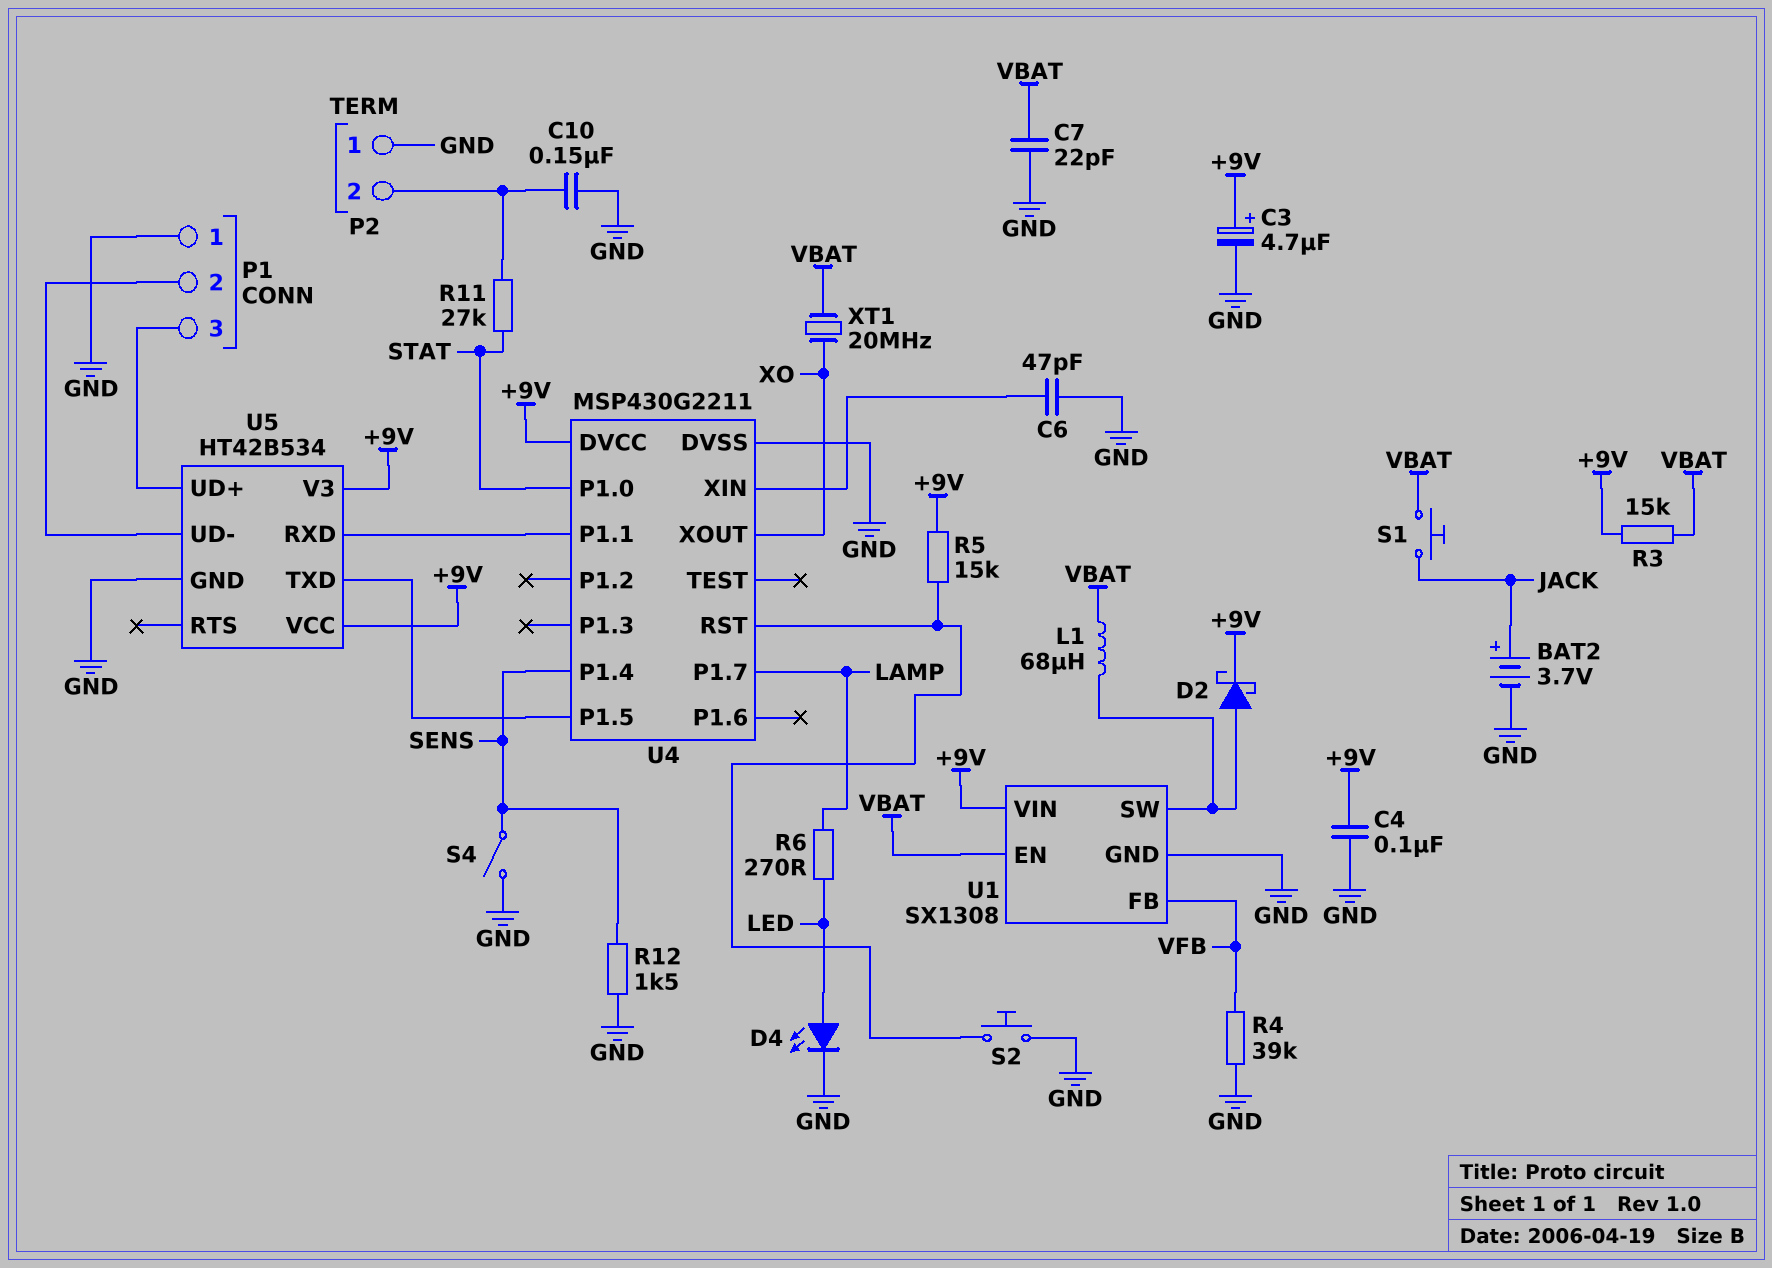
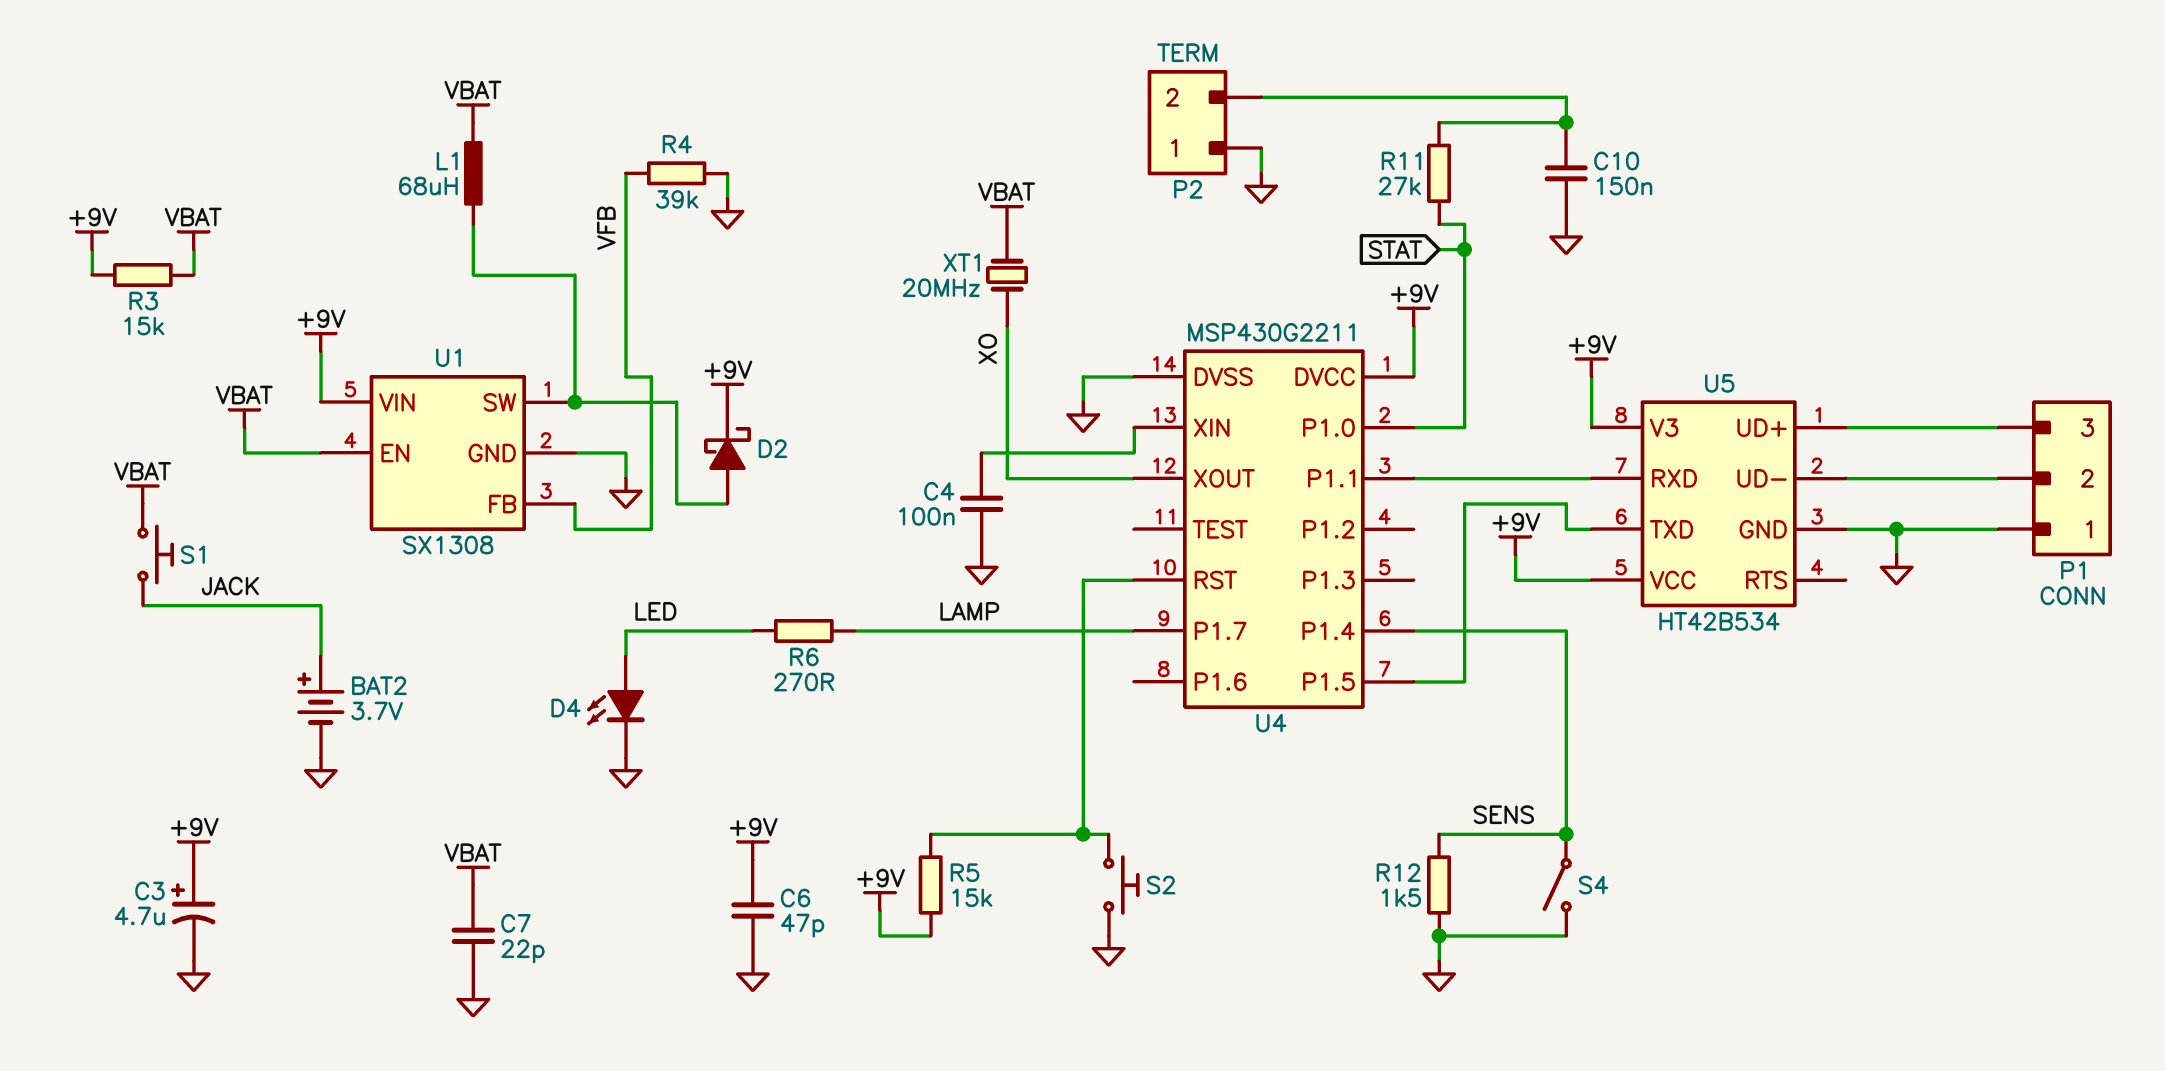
C4: 100nF (+9V, GND) -> 100nF (GND, U4/XIN)
C6: 47pF (GND, U4/XIN) -> 47pF (+9V, GND)

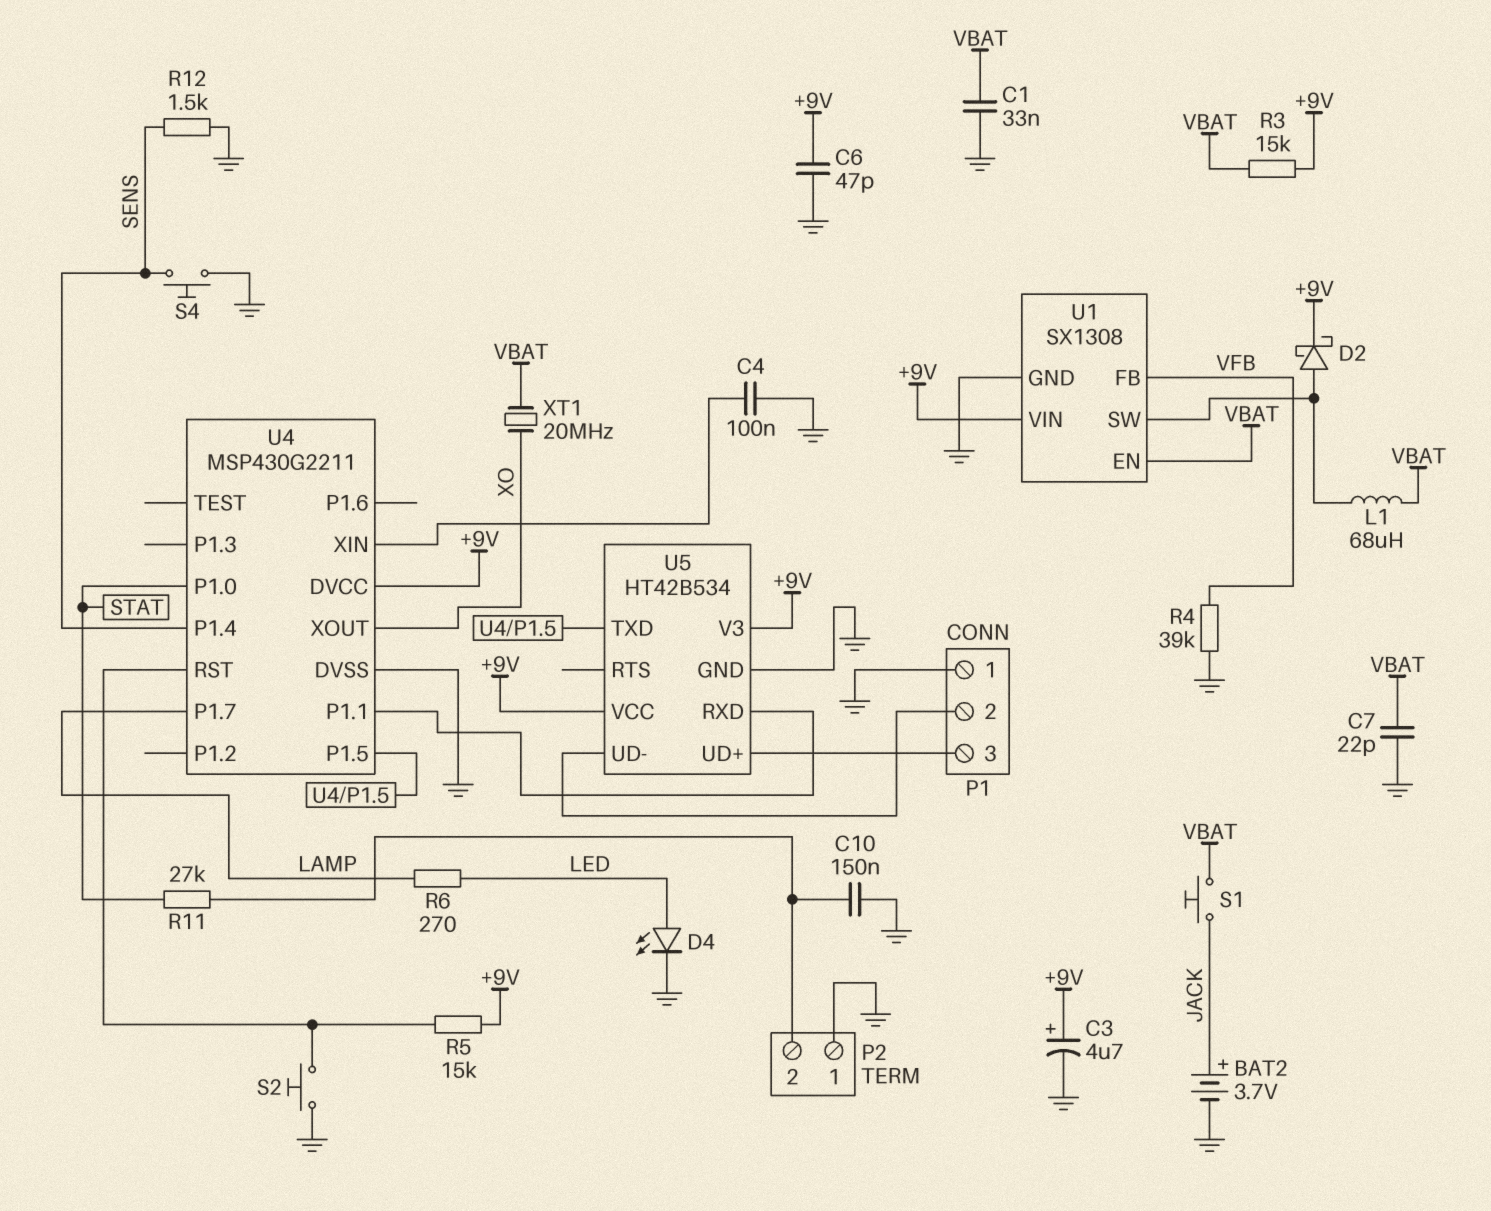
C1: none -> 33nF (GND, VBAT)
S4: switch (GND, SENS) -> button (GND, SENS)

